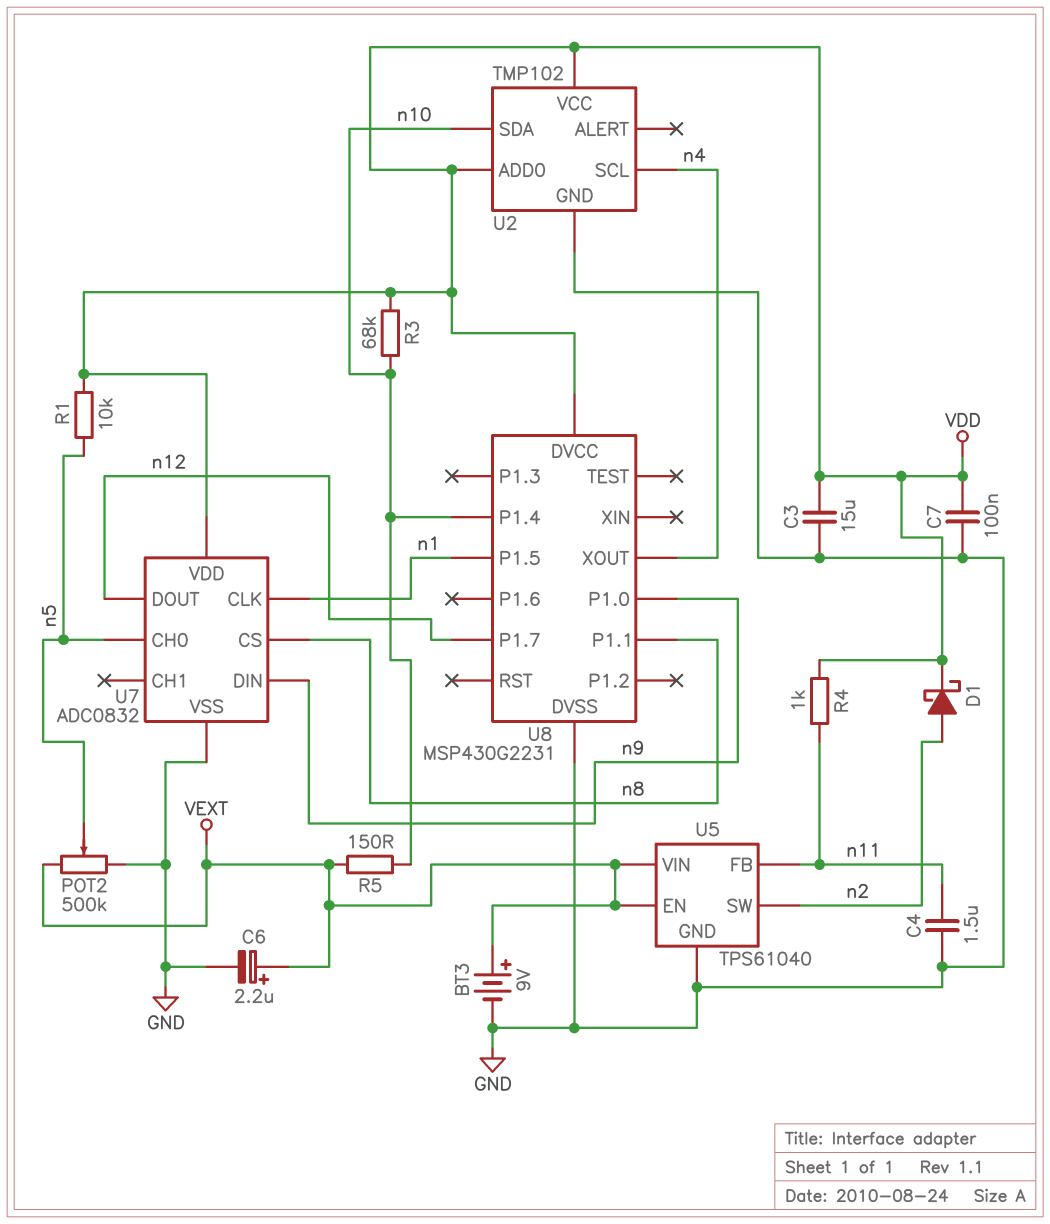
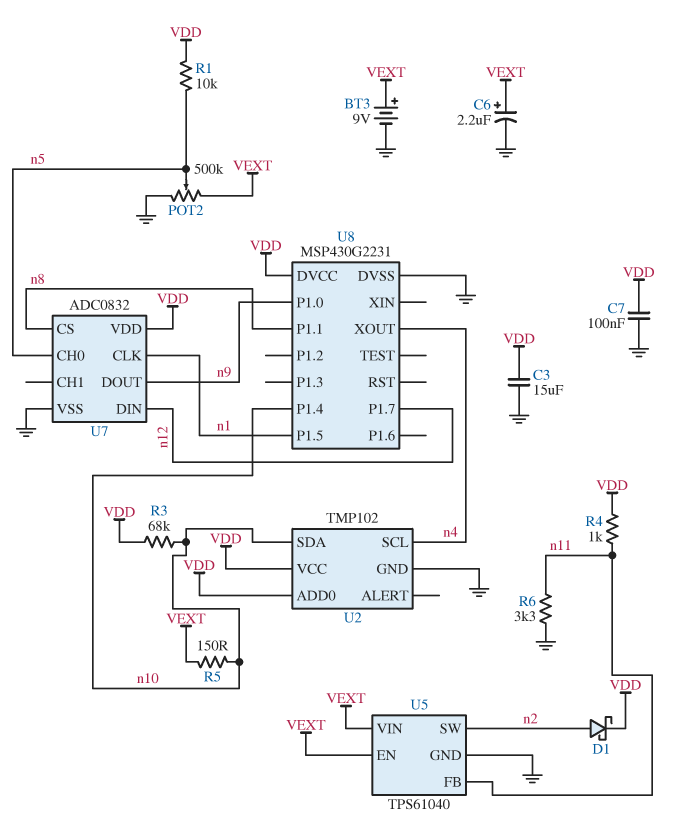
C4: 1.5uF (GND, n11) -> none
R6: none -> 3.3k (GND, n11)
U7 pin DIN: n9 -> n12
U7 pin DOUT: n12 -> n9

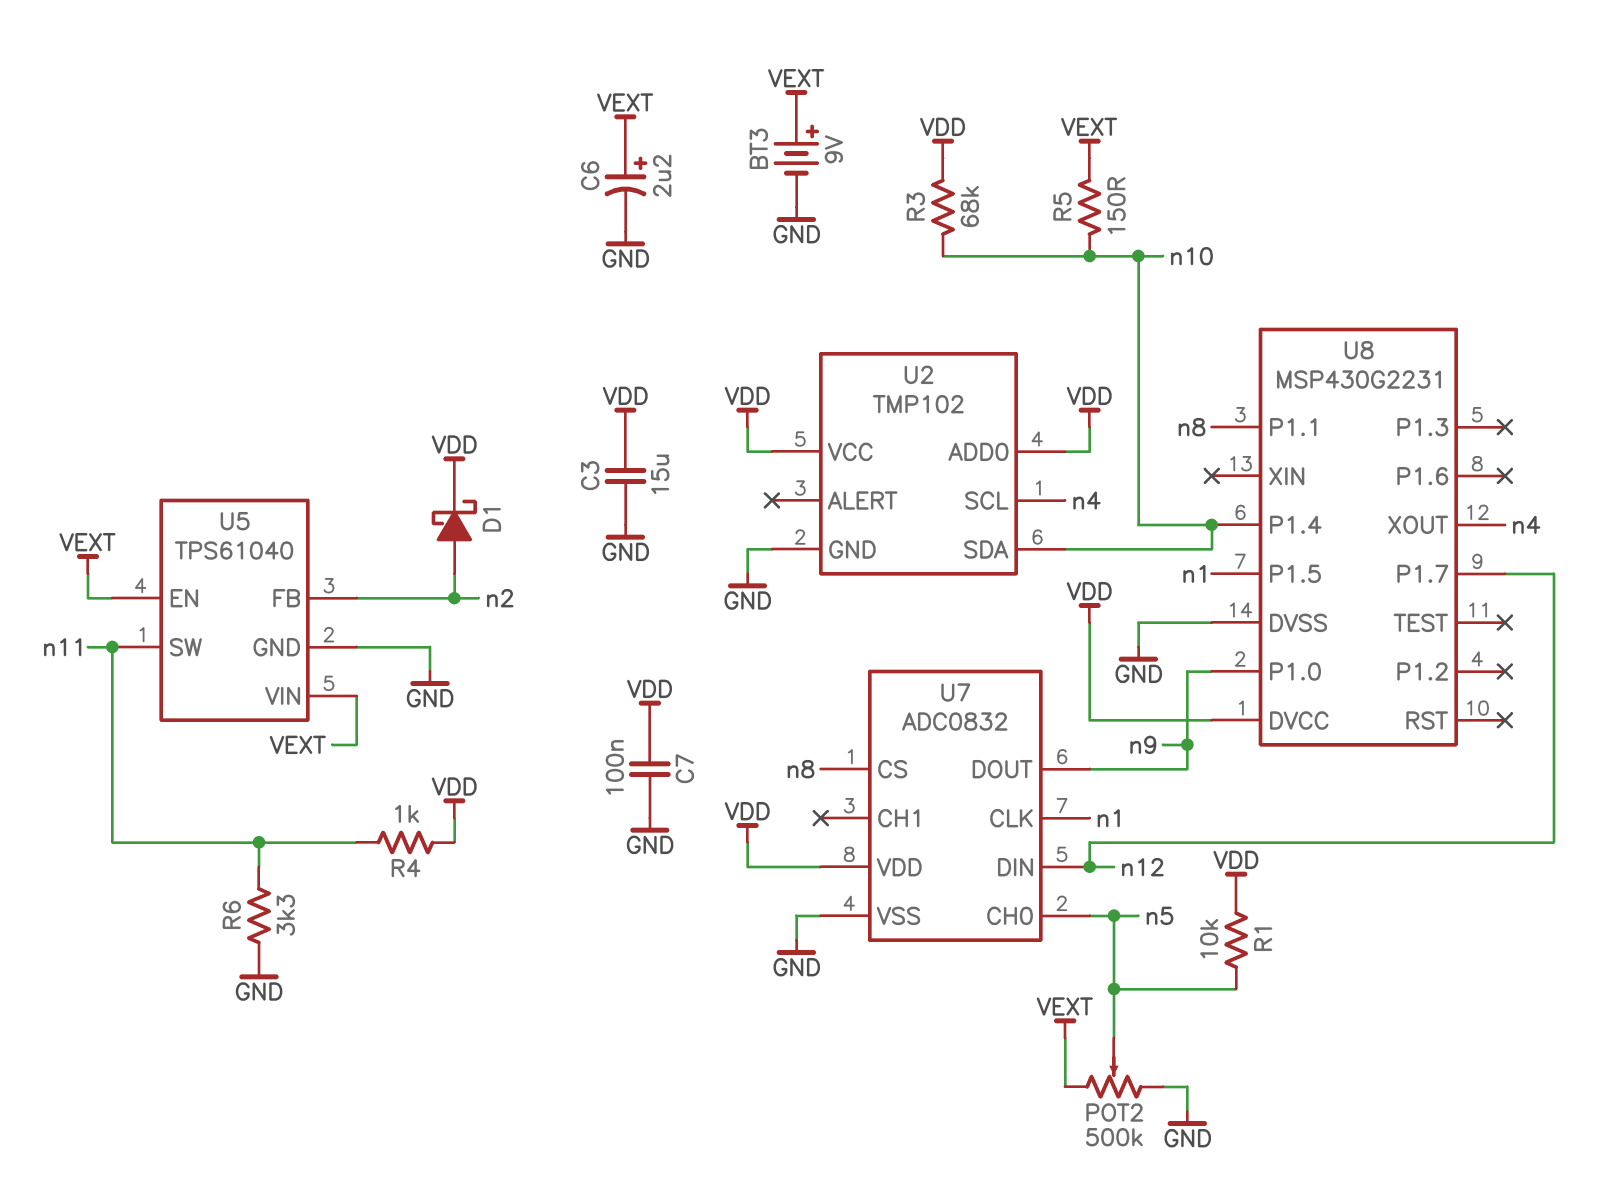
U5 pin FB: n11 -> n2
U5 pin SW: n2 -> n11

